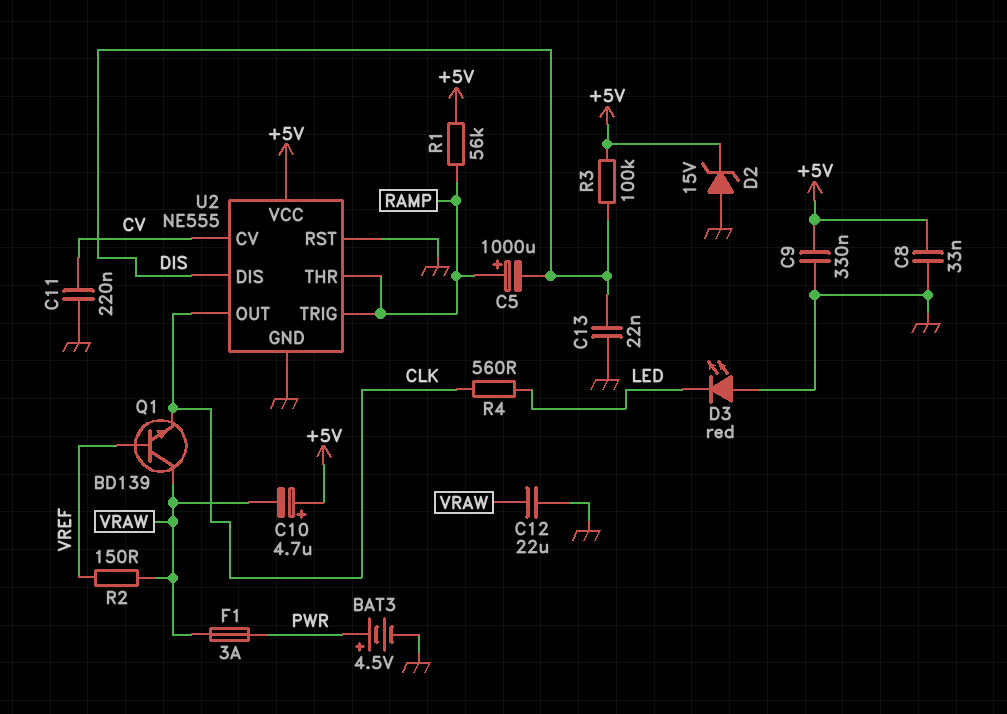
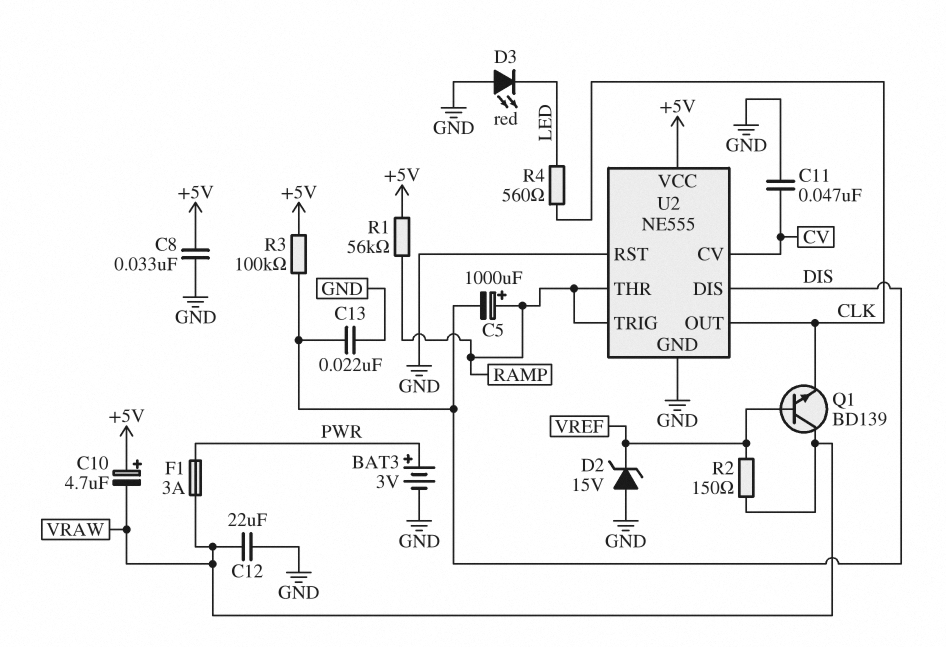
BAT3: 4.5V (plus PWR, minus GND) -> 3V (plus PWR, minus GND)
C9: 330nF (+5V, GND) -> none
C11: 220nF (CV, GND) -> 47nF (CV, GND)
D2: zener 15V (A GND, K +5V) -> zener 15V (A GND, K VREF)

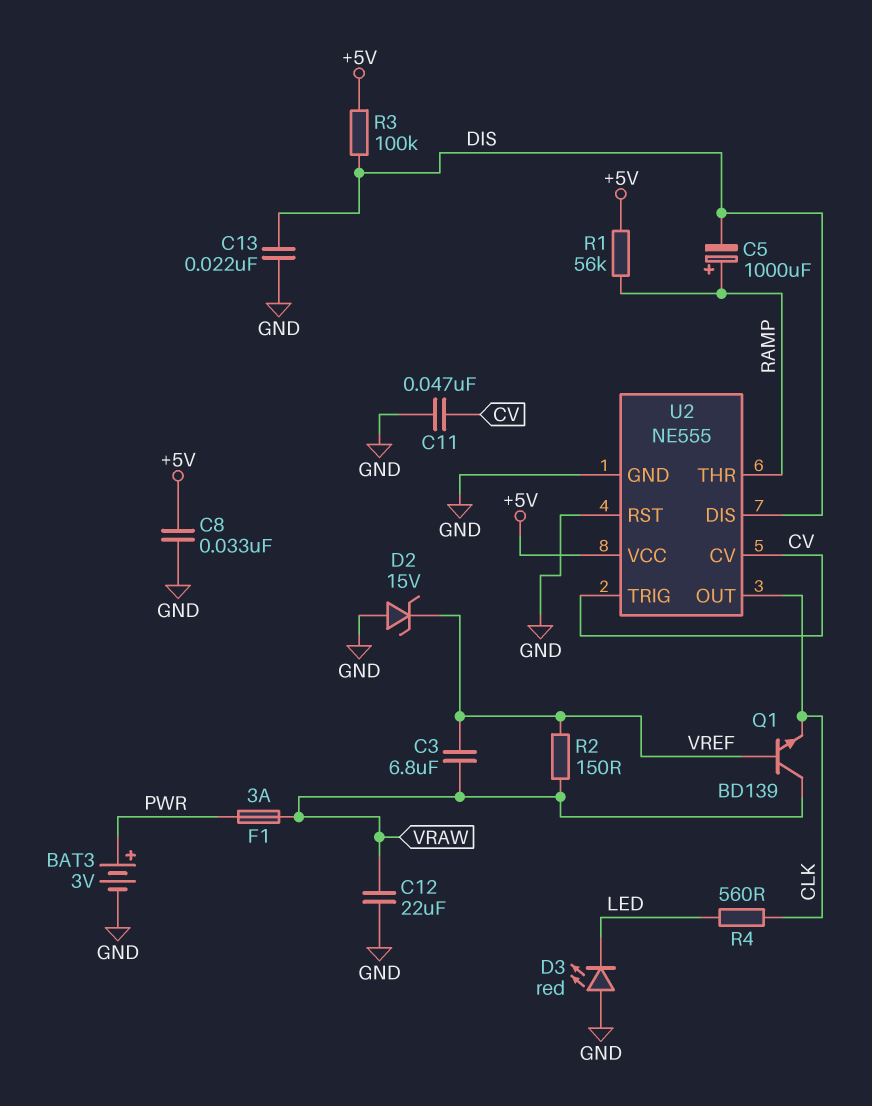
C3: none -> 6.8uF (VRAW, VREF)
C10: 4.7uF (plus +5V, minus VRAW) -> none
U2 pin TRIG: RAMP -> CV

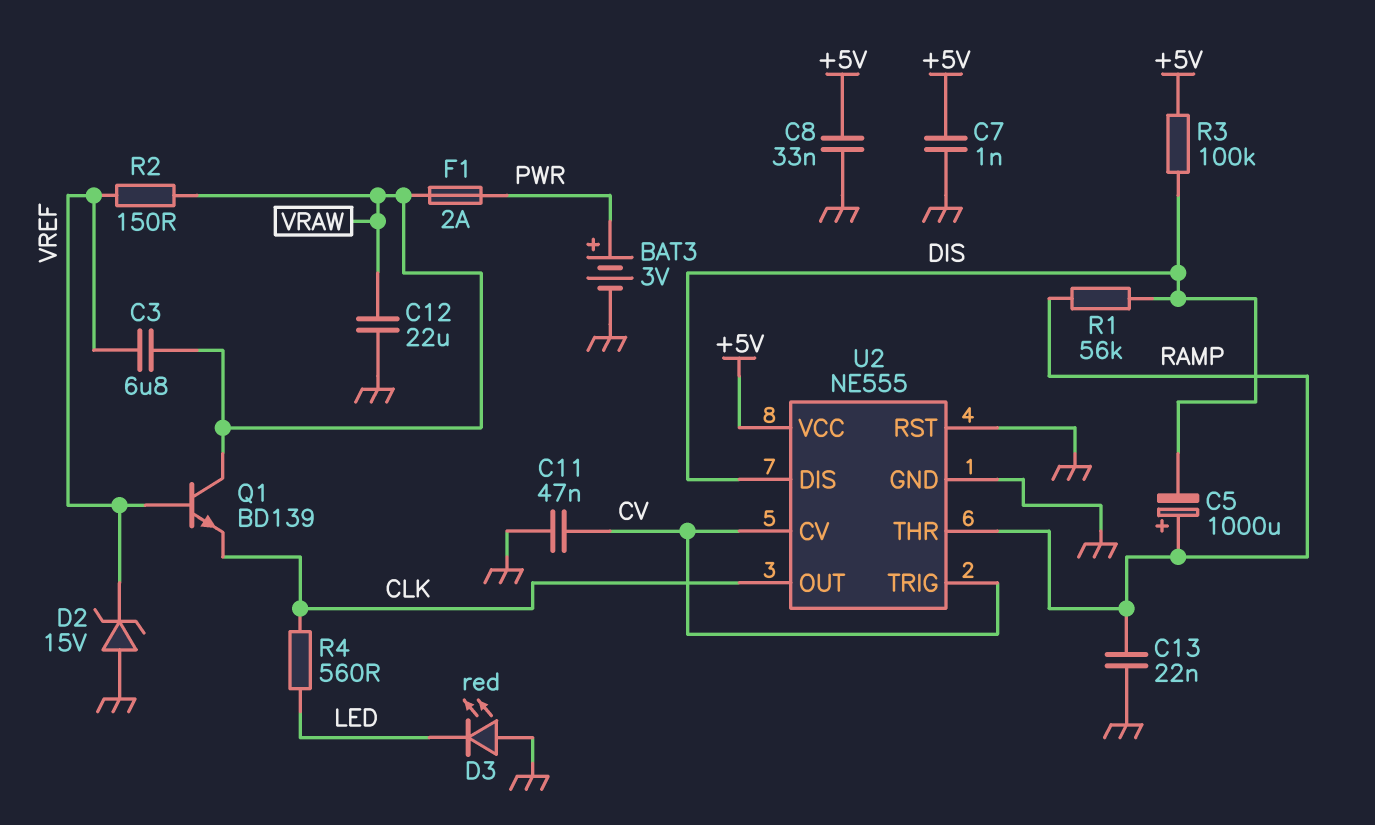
C7: none -> 1nF (+5V, GND)
C13: 22nF (DIS, GND) -> 22nF (GND, RAMP)
F1: 3A (PWR, VRAW) -> 2A (PWR, VRAW)
R1: 56k (+5V, RAMP) -> 56k (DIS, RAMP)

